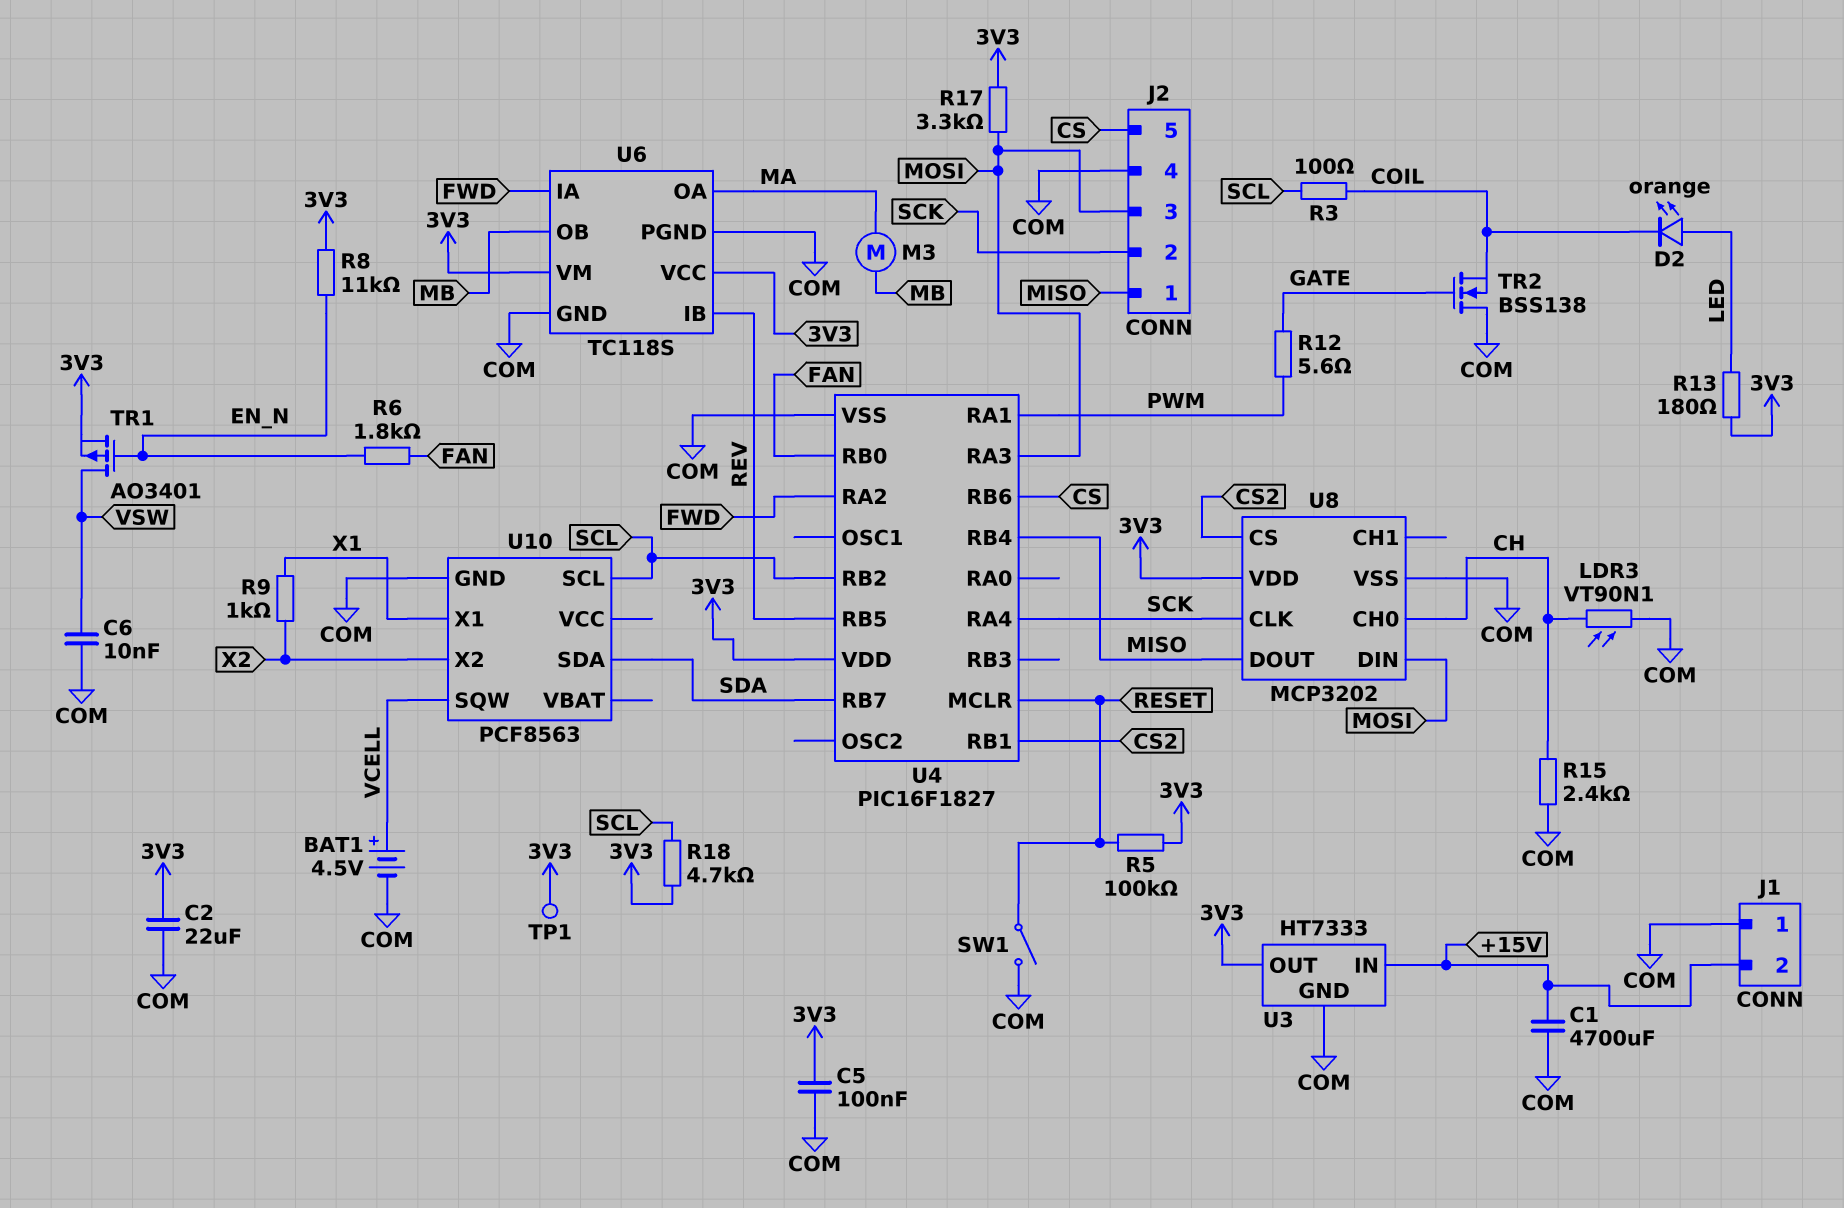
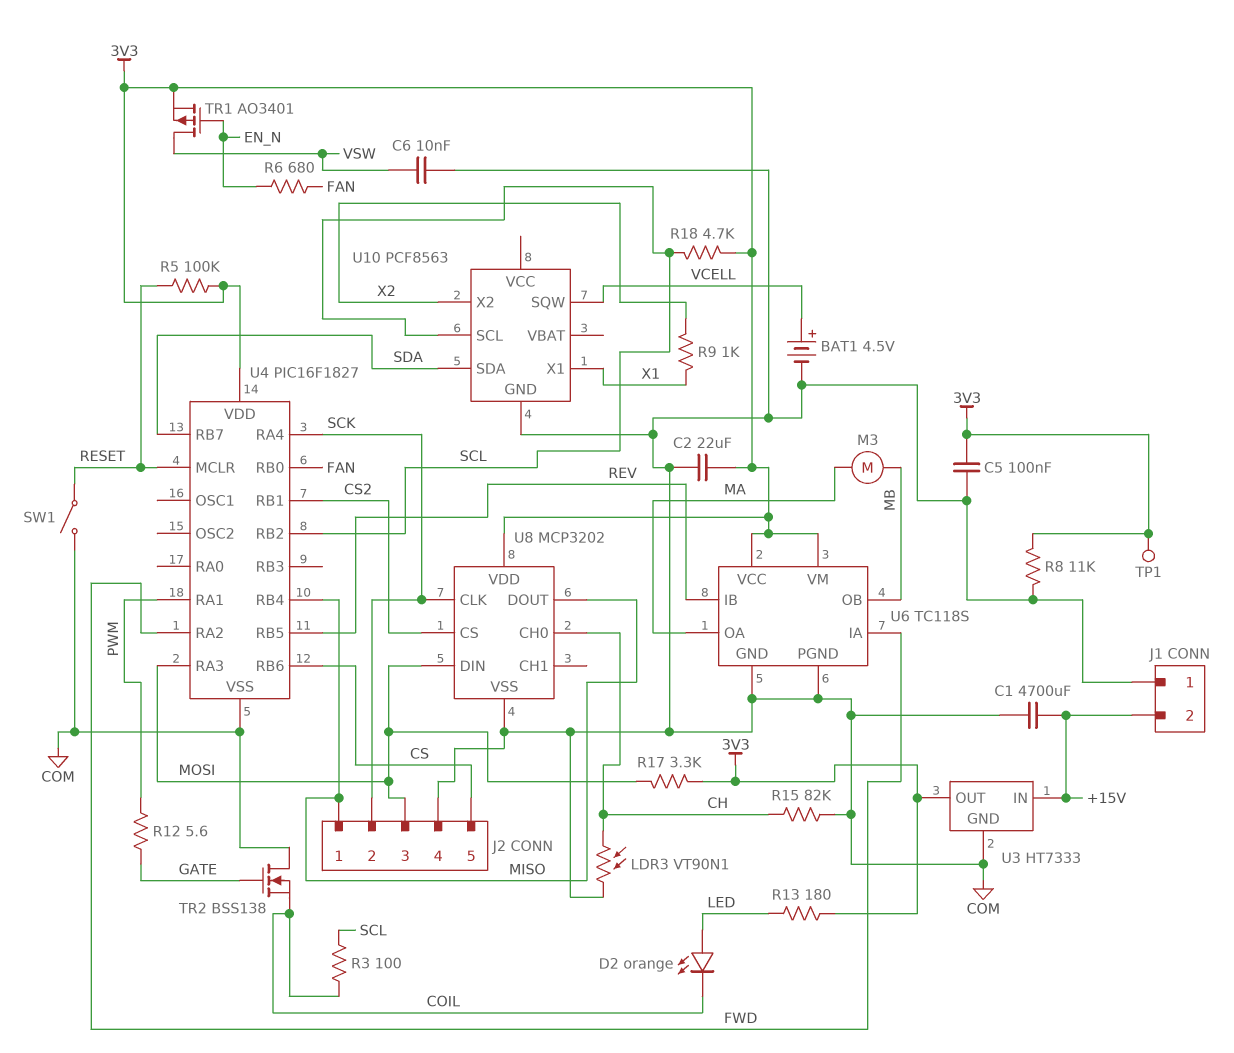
R6: 1.8k (EN_N, FAN) -> 680 (EN_N, FAN)
R8: 11k (3V3, EN_N) -> 11k (3V3, COM)
R15: 2.4k (CH, COM) -> 82k (CH, COM)

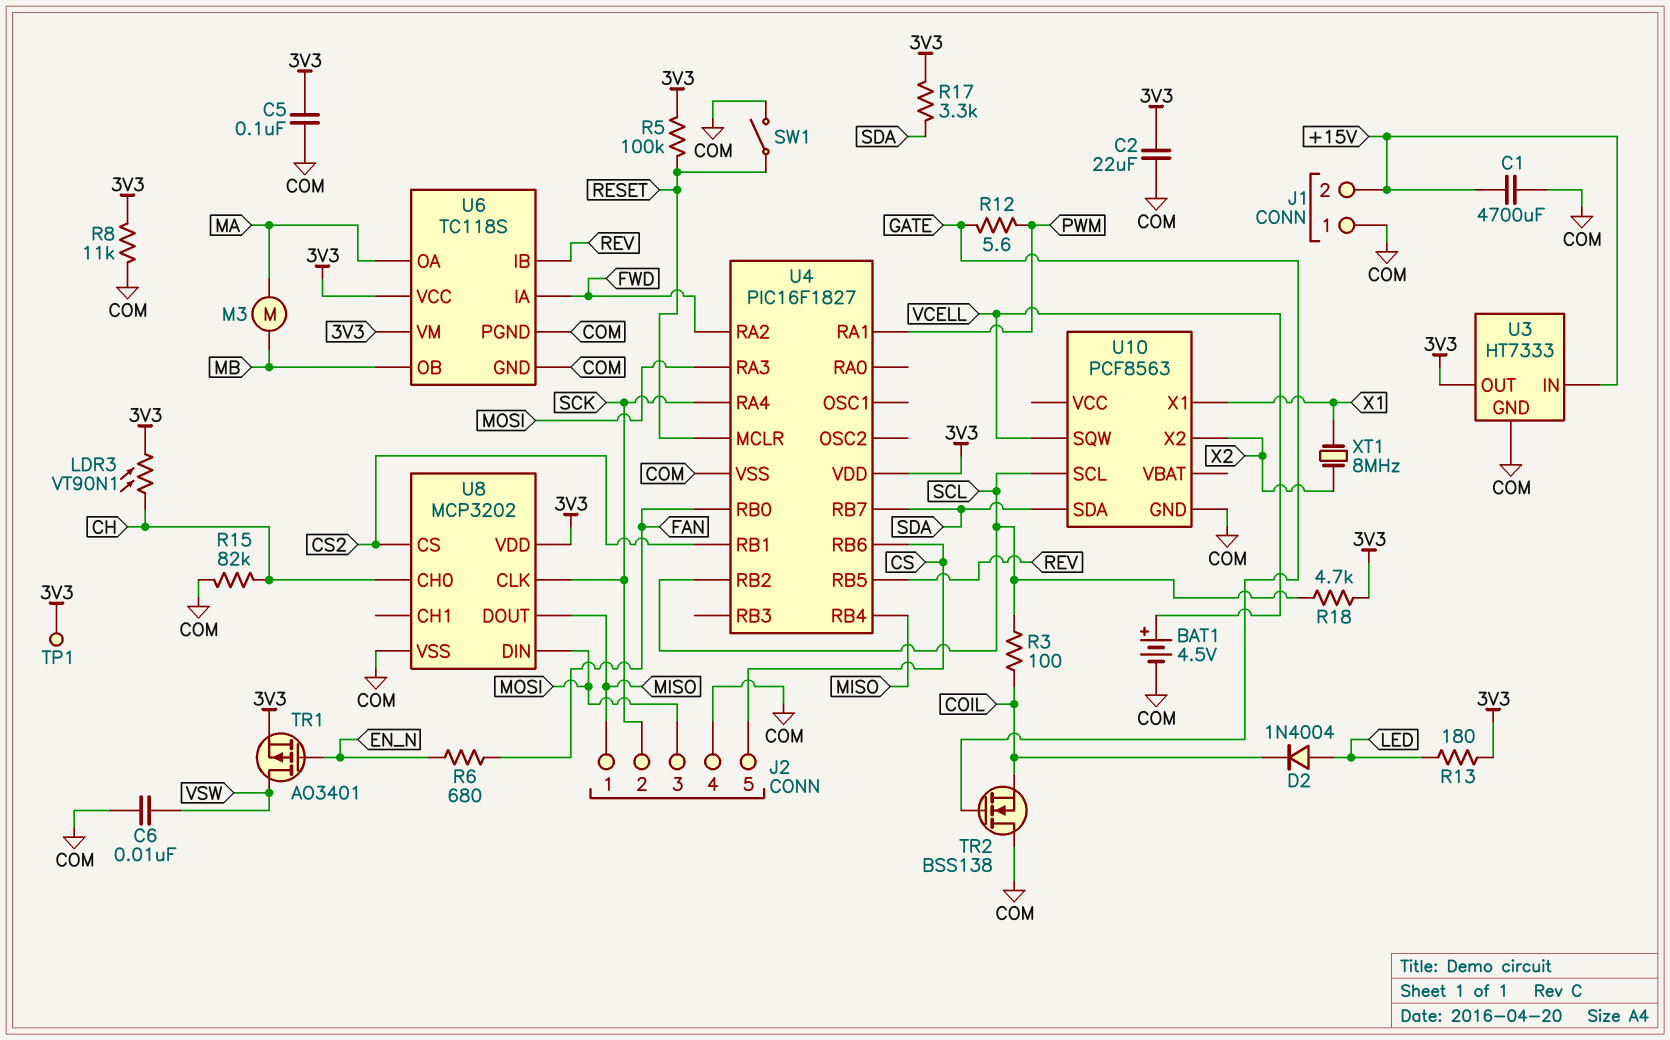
D2: LED orange (A LED, K COIL) -> diode 1N4004 (A LED, K COIL)
LDR3: VT90N1 (CH, COM) -> VT90N1 (3V3, CH)
R9: 1k (X1, X2) -> none
R17: 3.3k (3V3, MOSI) -> 3.3k (3V3, SDA)
XT1: none -> 8MHz (X1, X2)

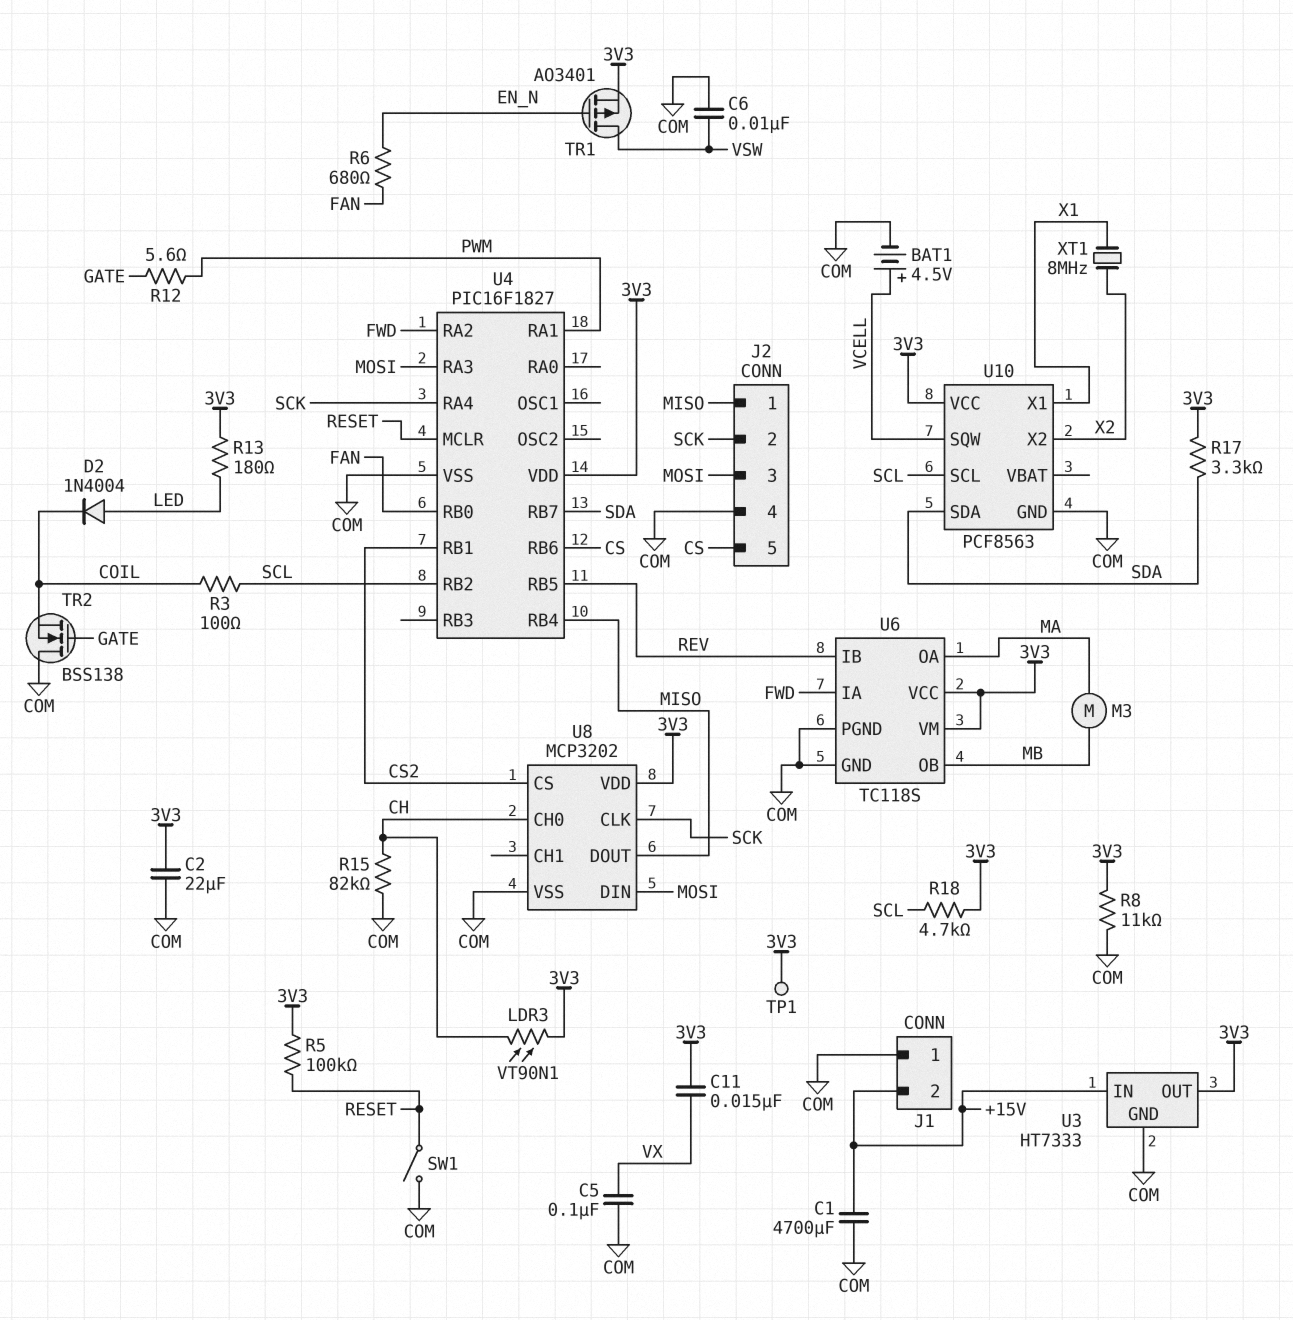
C5: 100nF (3V3, COM) -> 100nF (COM, VX)
C11: none -> 15nF (3V3, VX)
U10 pin VCC: none -> 3V3

